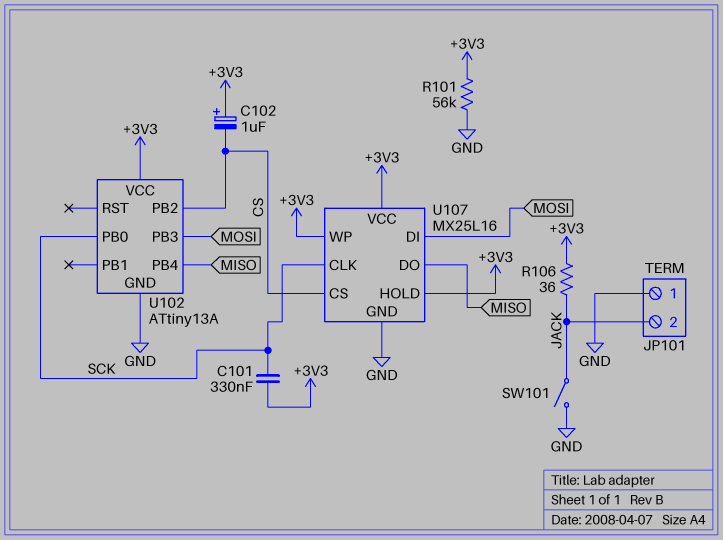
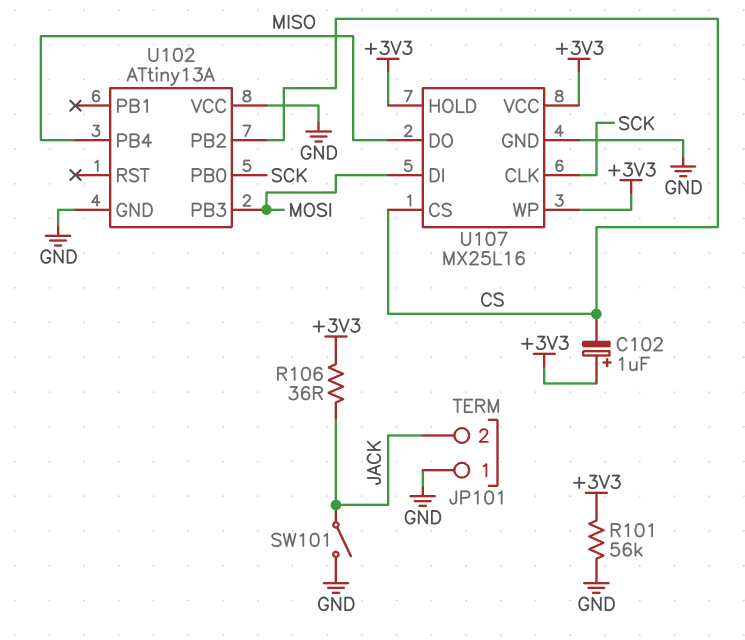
C101: 330nF (+3V3, SCK) -> none
U102 pin VCC: +3V3 -> GND

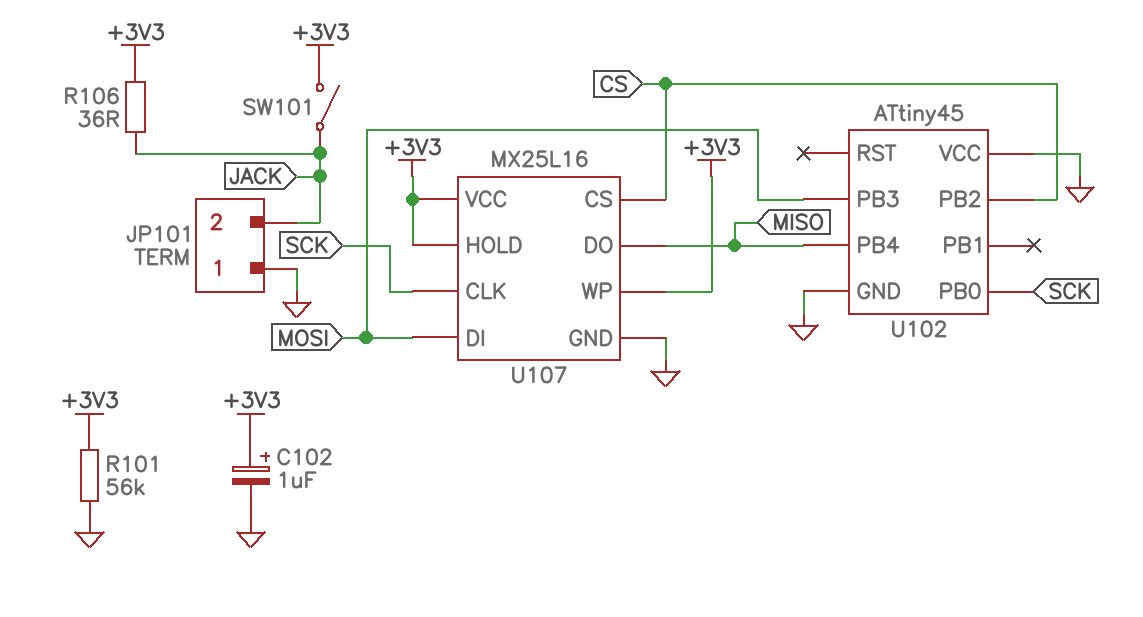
C102: 1uF (plus +3V3, minus CS) -> 1uF (plus +3V3, minus GND)
SW101: switch (GND, JACK) -> switch (+3V3, JACK)
U102: ATtiny13A -> ATtiny45

